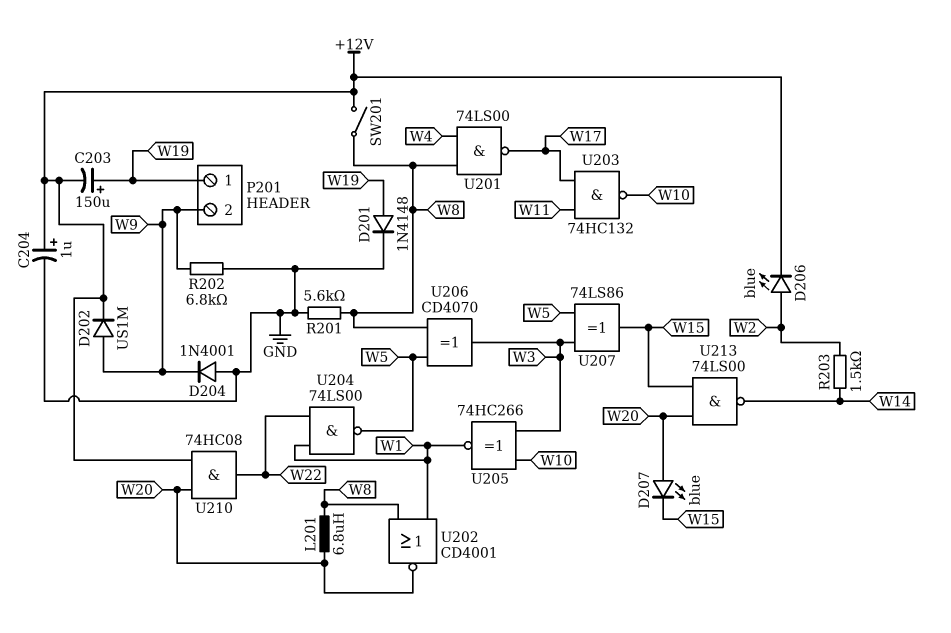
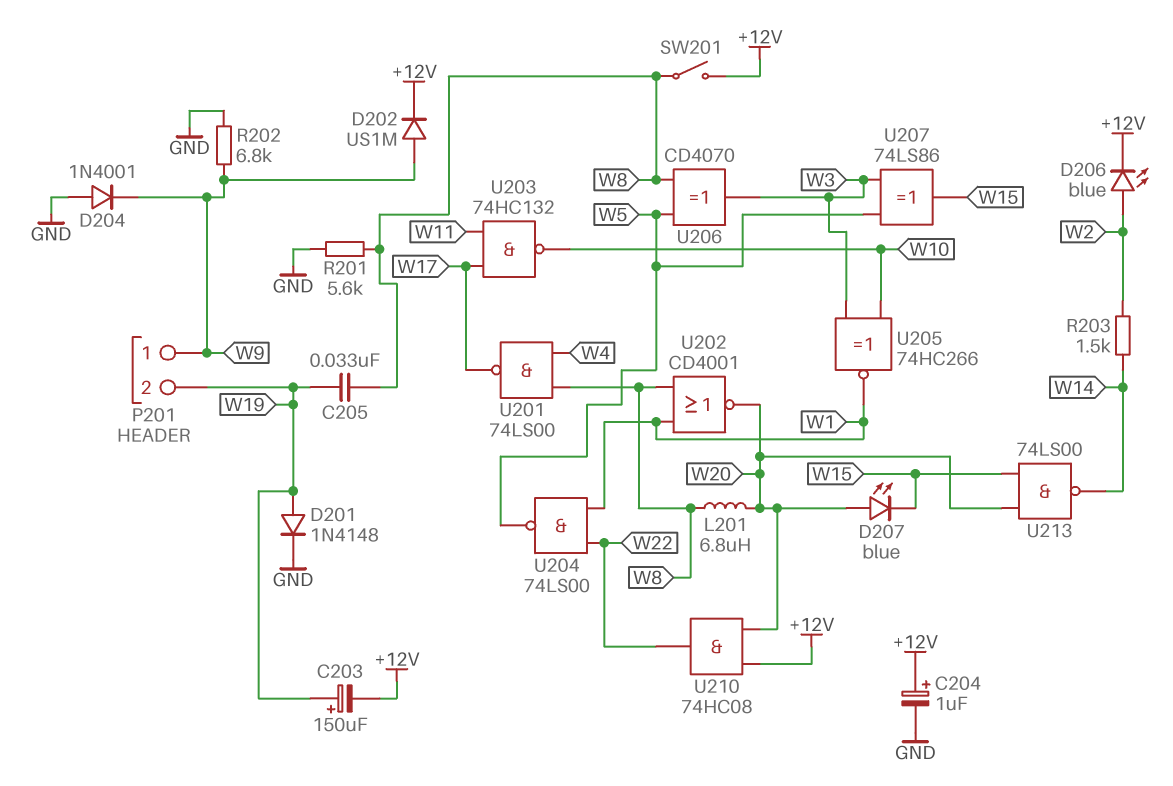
C205: none -> 33nF (W8, W19)
P201 pin 1: W19 -> W9
P201 pin 2: W9 -> W19

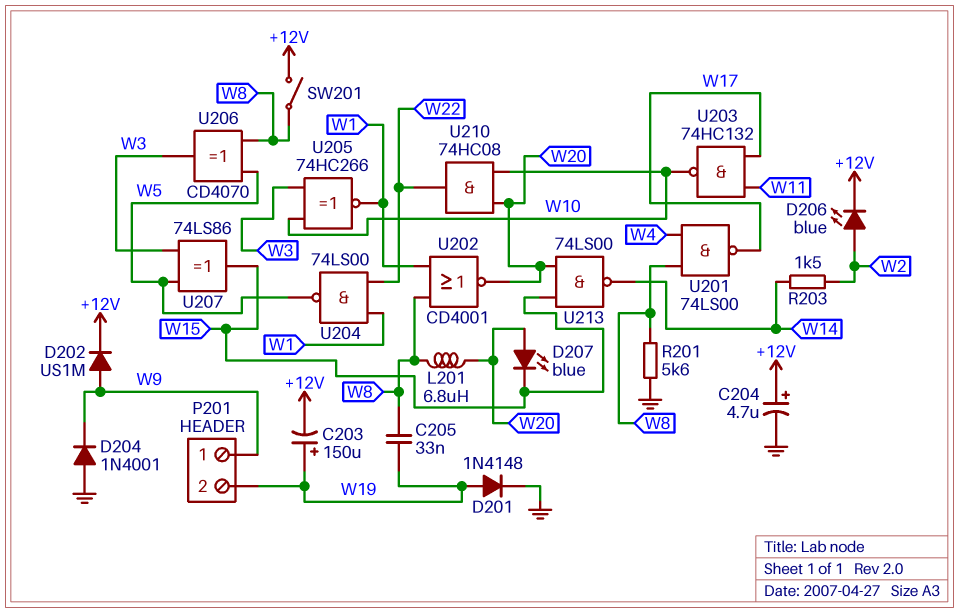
C204: 1uF (plus +12V, minus GND) -> 4.7uF (plus +12V, minus GND)
R202: 6.8k (GND, W9) -> none
U210: AND 74HC08 (in +12V, in W20, out W22) -> AND 74HC08 (in W10, in W20, out W22)

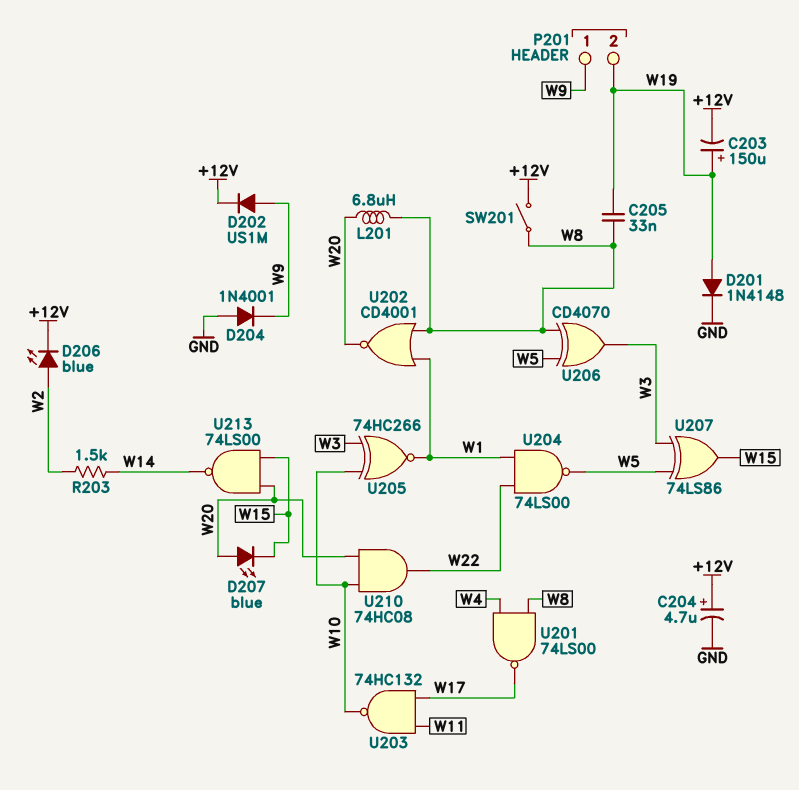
R201: 5.6k (GND, W8) -> none

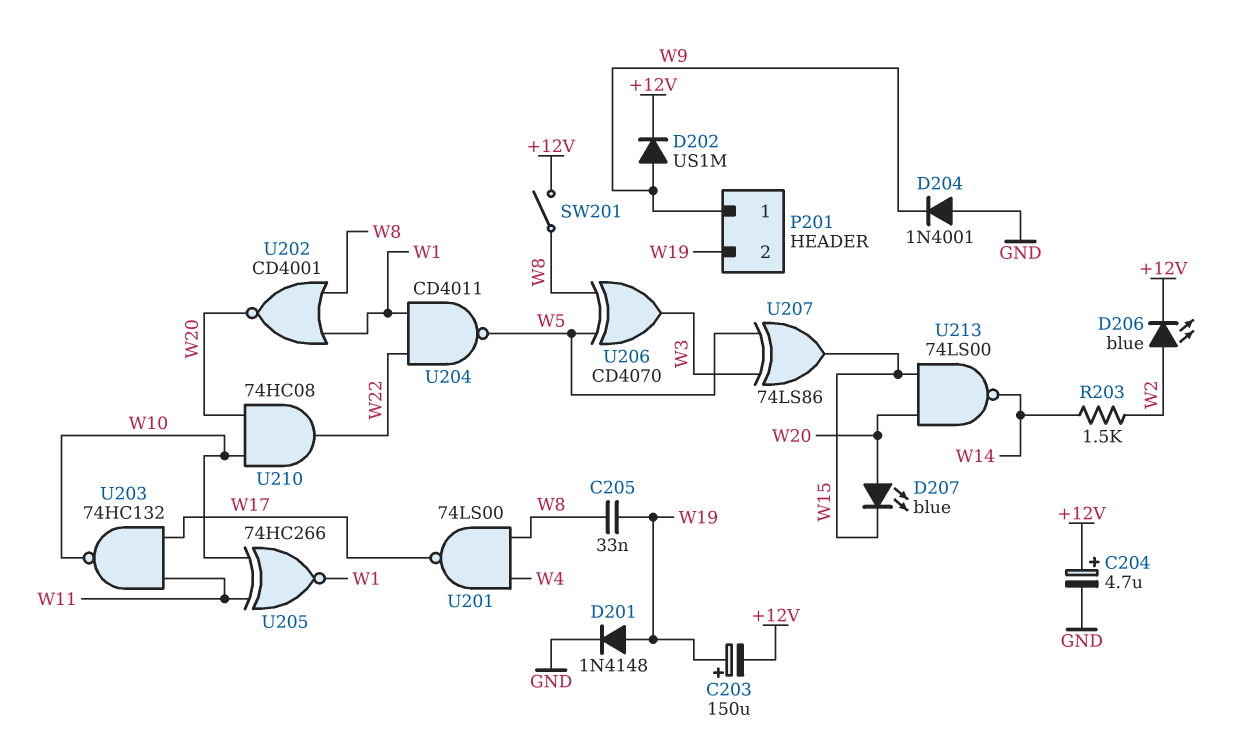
L201: 6.8uH (W8, W20) -> none
U204: NAND 74LS00 (in W1, in W22, out W5) -> NAND CD4011 (in W1, in W22, out W5)
U205: XNOR 74HC266 (in W3, in W10, out W1) -> XNOR 74HC266 (in W10, in W11, out W1)

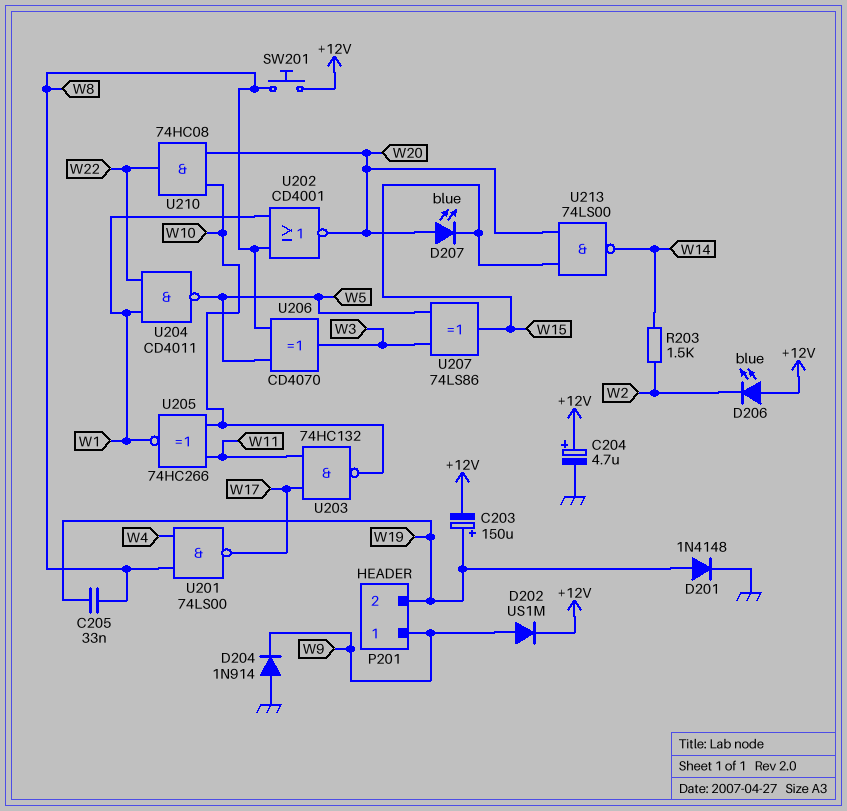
D204: diode 1N4001 (A GND, K W9) -> diode 1N914 (A GND, K W9)
D206: LED blue (A W2, K +12V) -> LED blue (A +12V, K W2)
SW201: switch (+12V, W8) -> button (+12V, W8)

